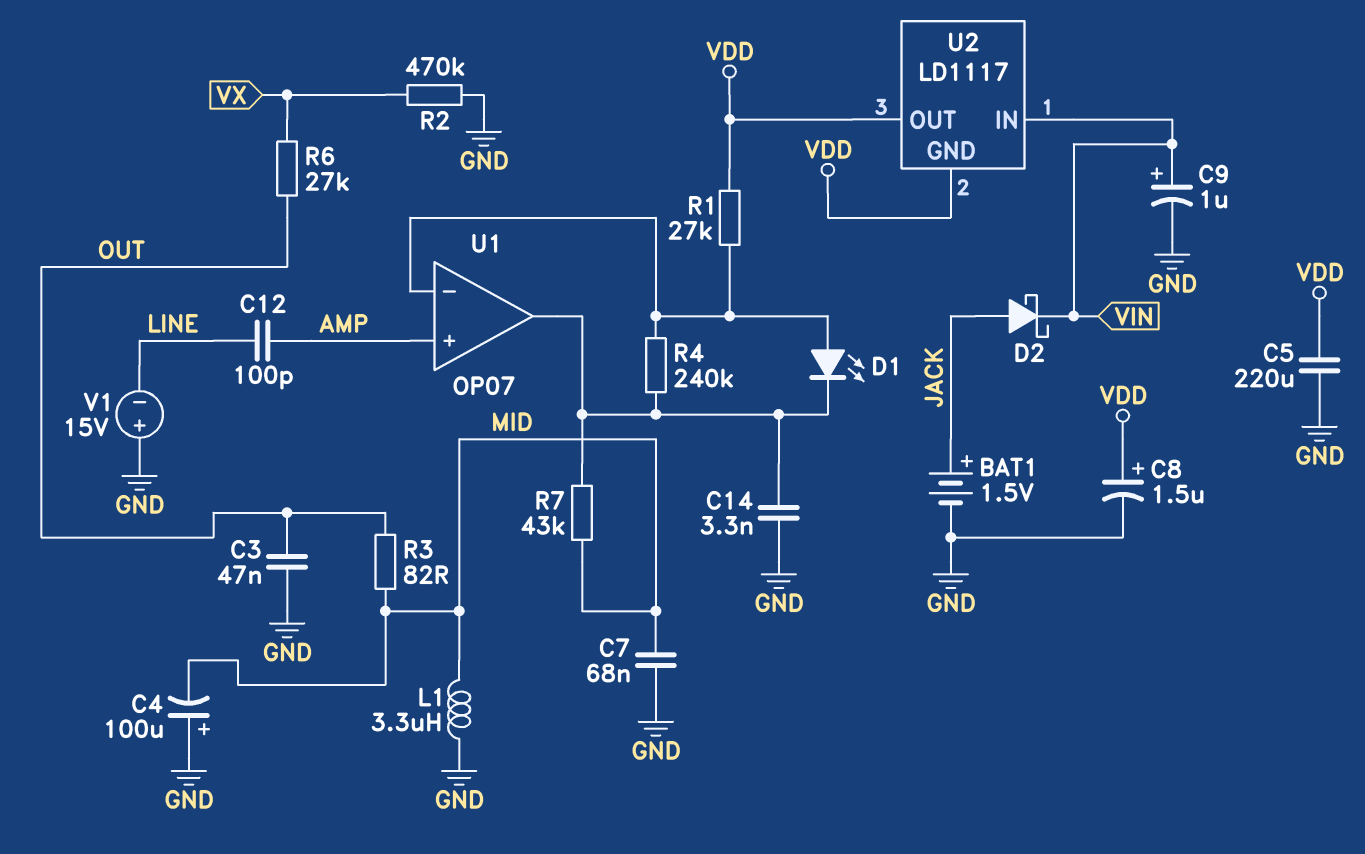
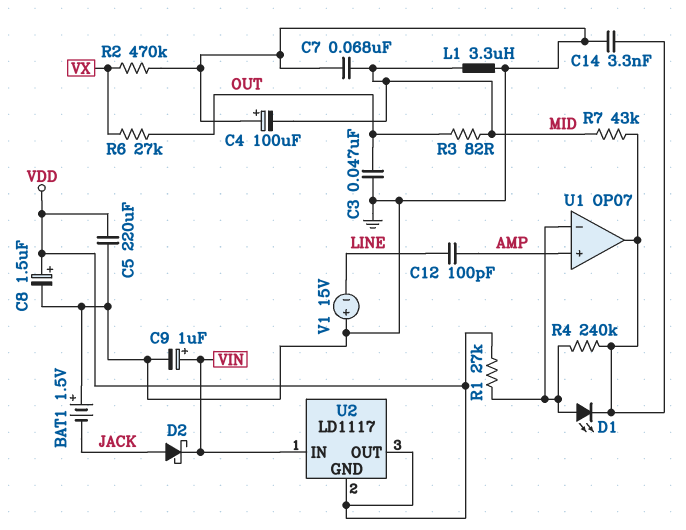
BAT1: 1.5V (plus JACK, minus GND) -> 1.5V (plus GND, minus JACK)

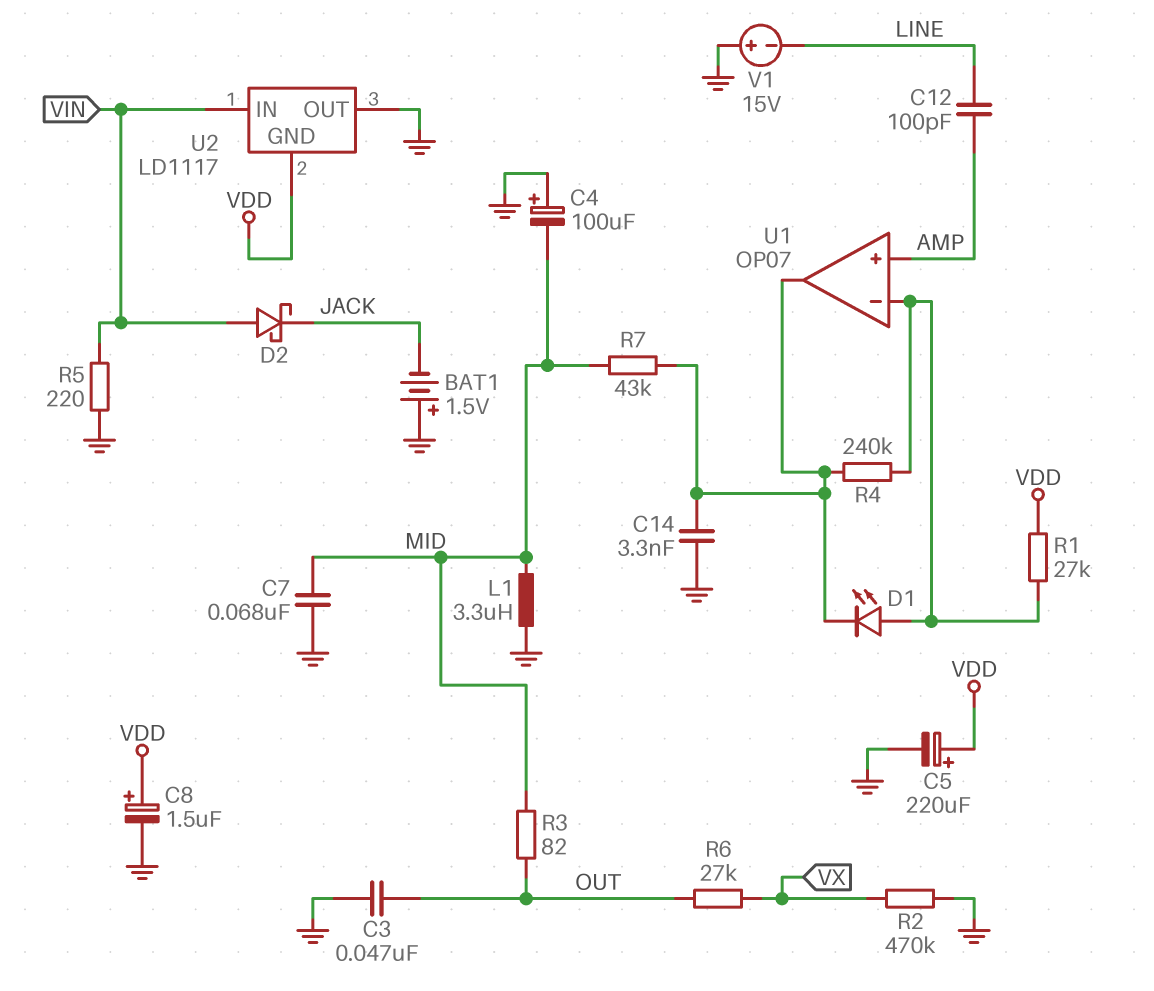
C5: 220uF (GND, VDD) -> 220uF (plus VDD, minus GND)
C9: 1uF (plus VIN, minus GND) -> none
D2: schottky (A JACK, K VIN) -> schottky (A VIN, K JACK)
R5: none -> 220 (GND, VIN)
U2 pin OUT: VDD -> GND

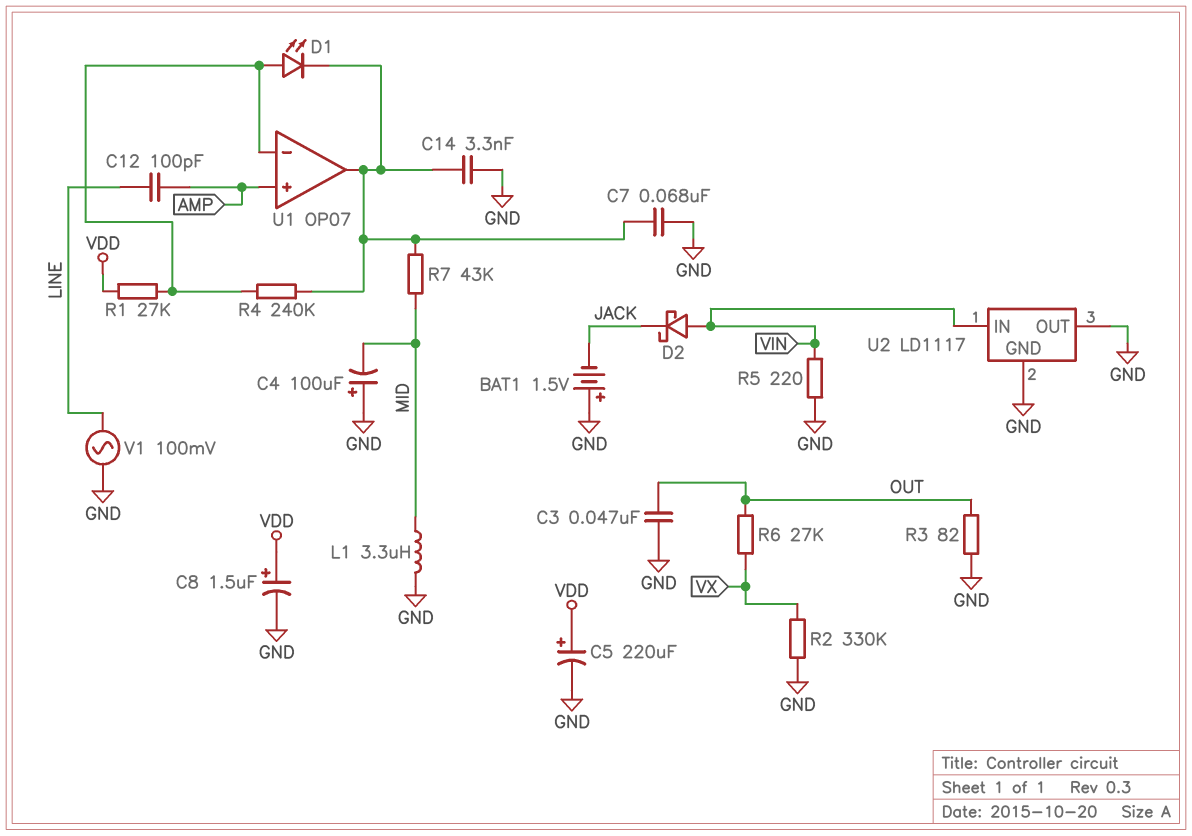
C7: 68nF (GND, MID) -> 68nF (GND, U1/out)
R2: 470k (GND, VX) -> 330k (GND, VX)
R3: 82 (MID, OUT) -> 82 (GND, OUT)
U2 pin GND: VDD -> GND
V1: 15V (plus GND, minus LINE) -> AC 100mV (GND, LINE)

